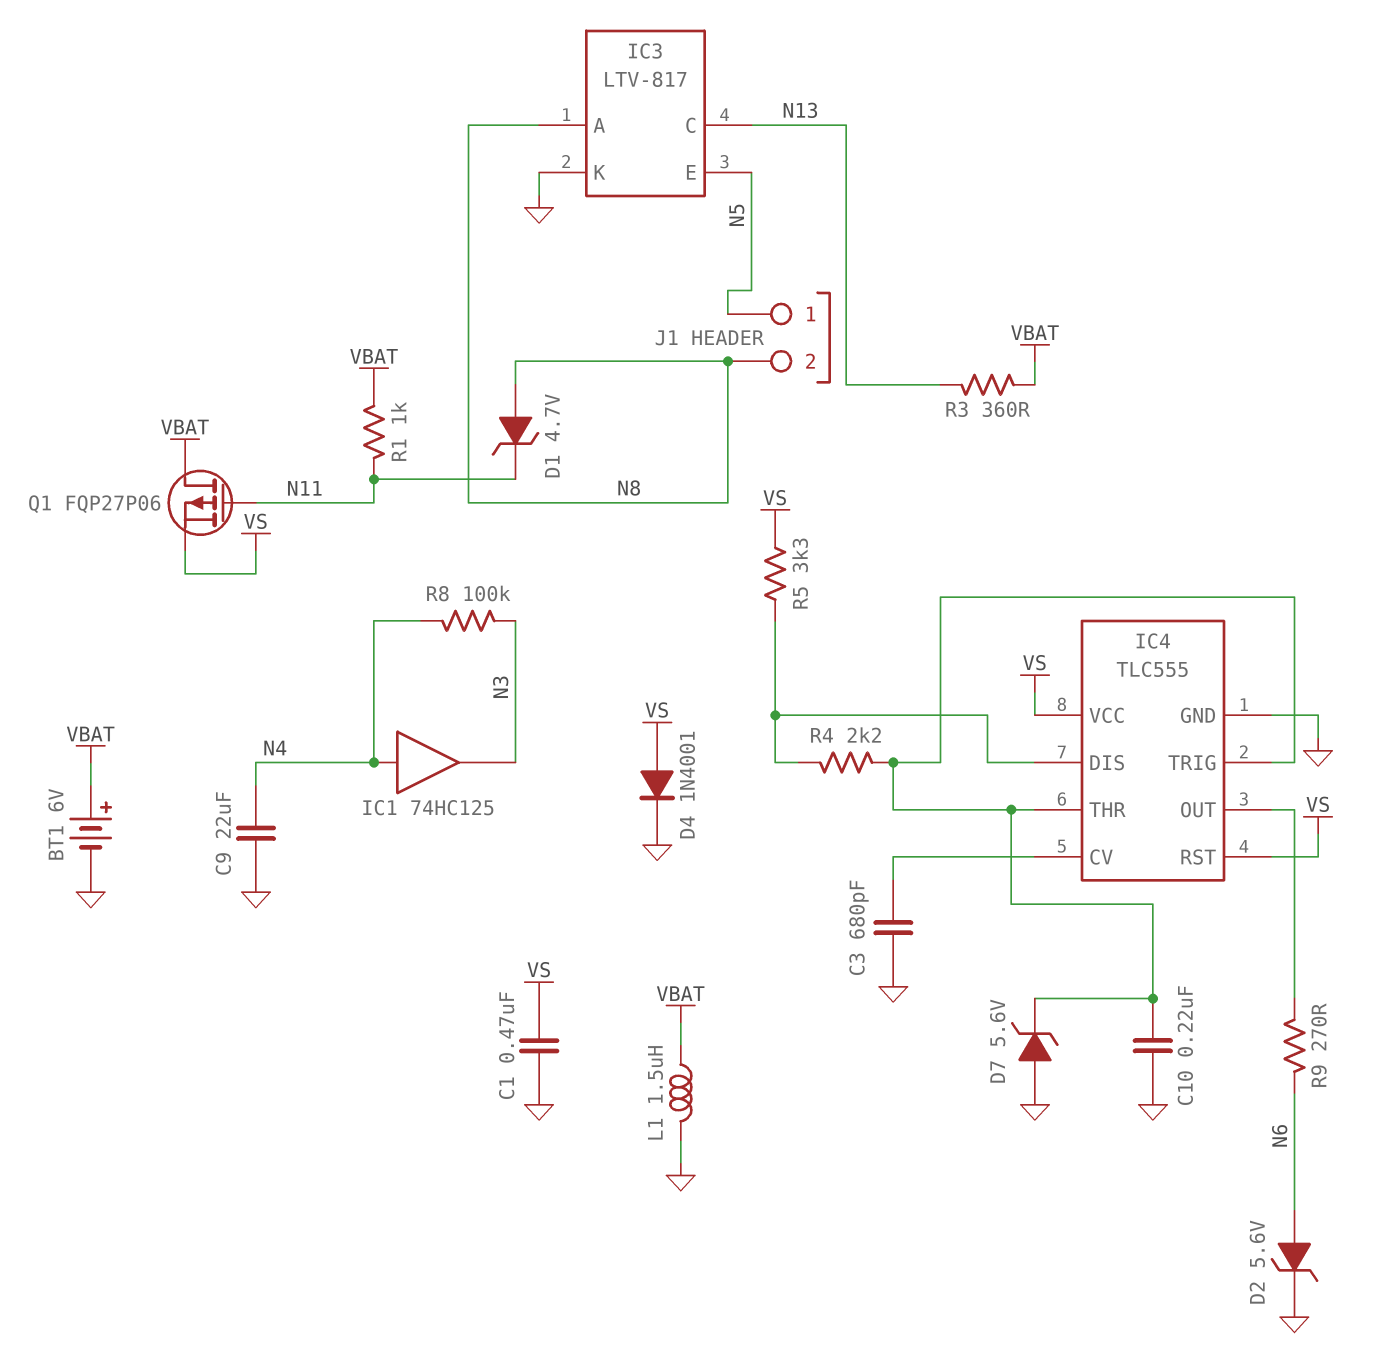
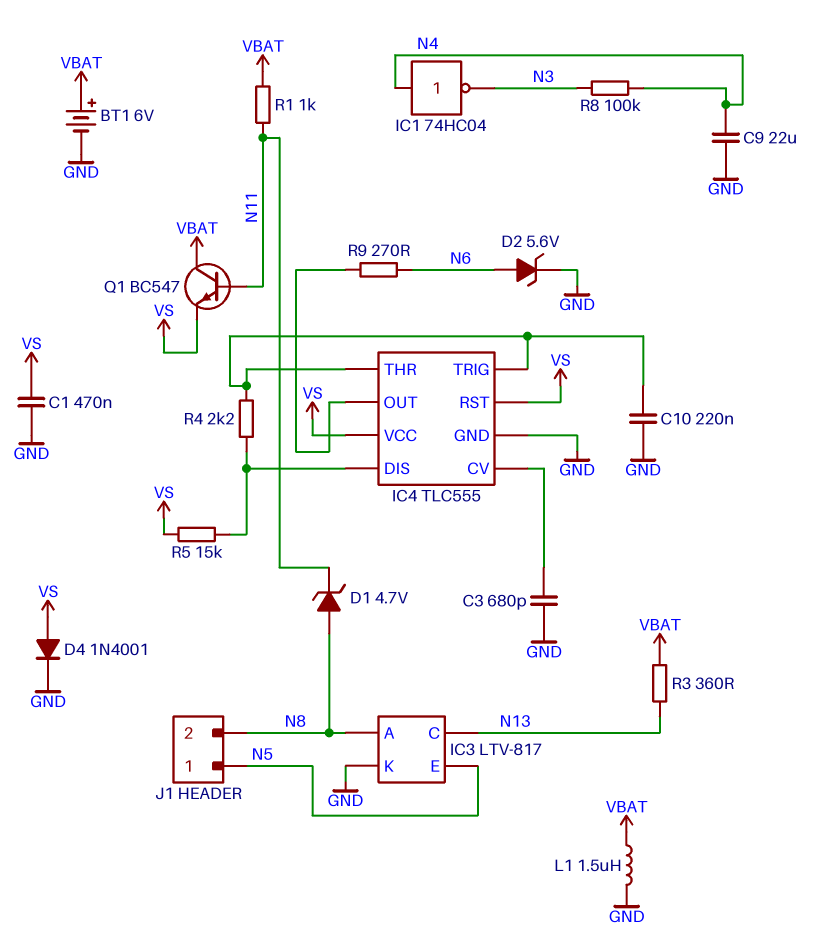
D7: zener 5.6V (A GND, K IC4/THR) -> none
IC1: buffer 74HC125 (in N4, out N3) -> NOT 74HC04 (in N4, out N3)
Q1: PMOS FQP27P06 (G N11, D VBAT, S VS) -> NPN BC547 (B N11, C VBAT, E VS)
R5: 3.3k (IC4/DIS, VS) -> 15k (IC4/DIS, VS)

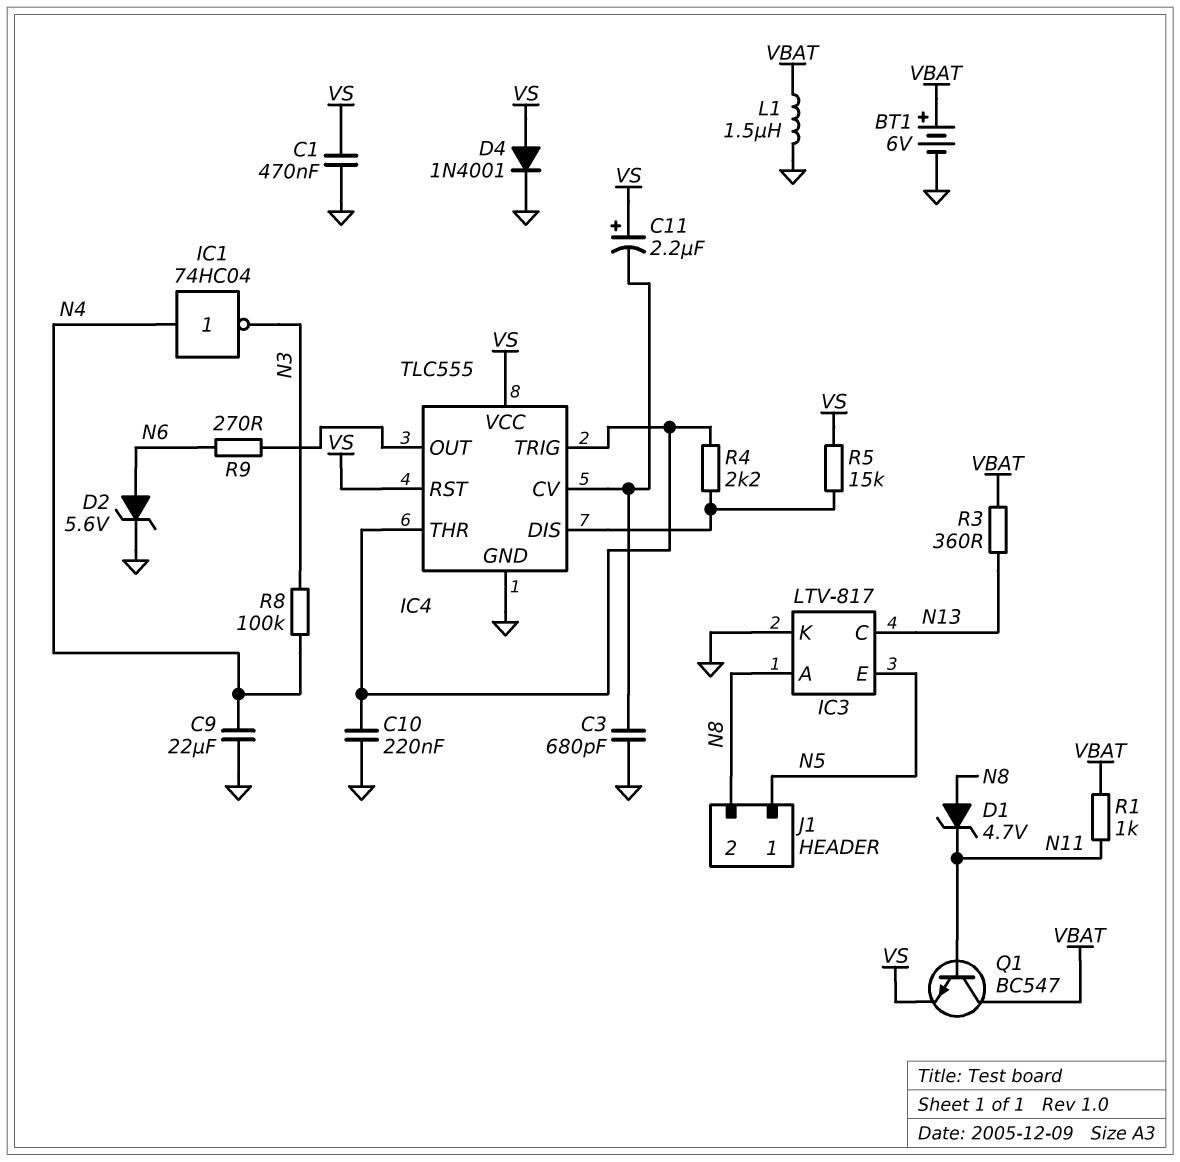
C11: none -> 2.2uF (plus VS, minus IC4/CV)

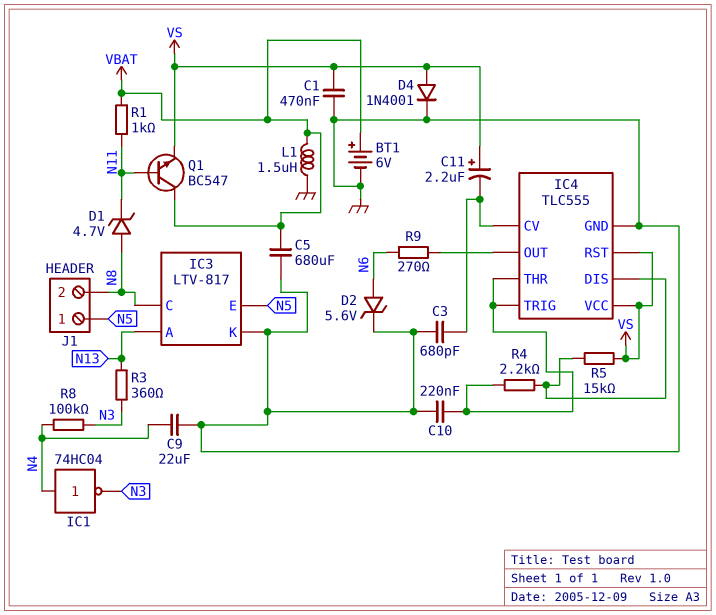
C5: none -> 680uF (GND, VBAT)
IC3 pin A: N8 -> N13
IC3 pin C: N13 -> N8
R3: 360 (N13, VBAT) -> 360 (N3, N13)

